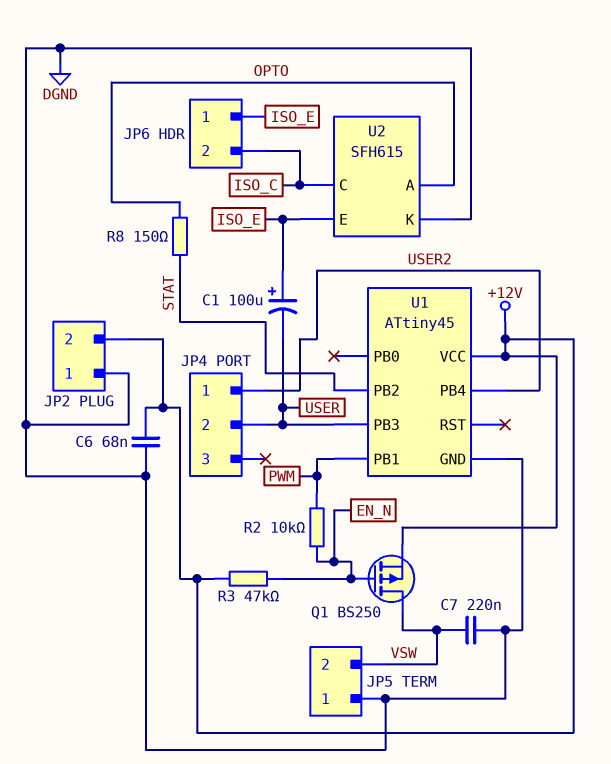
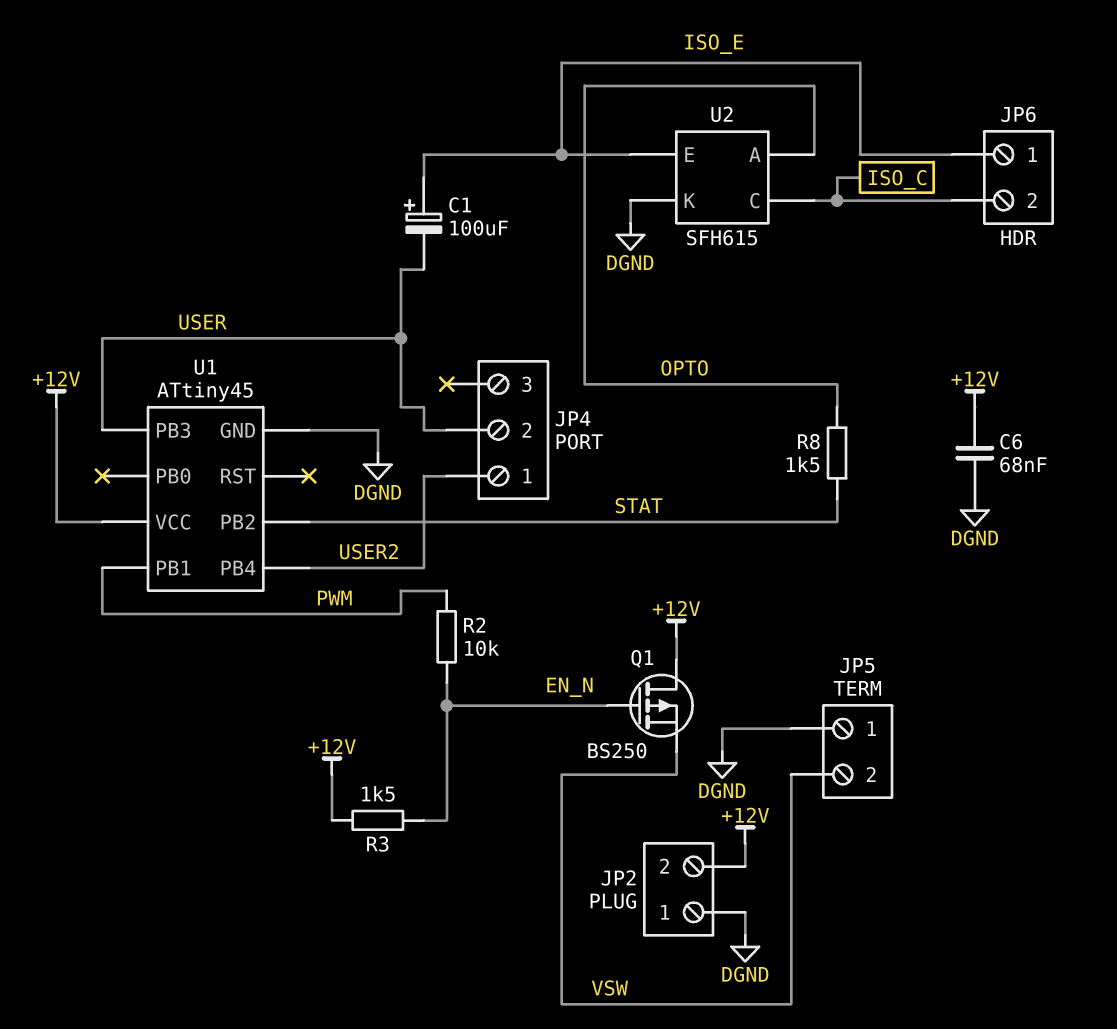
C7: 220nF (DGND, VSW) -> none
Q1: PMOS BS250 (G EN_N, D VSW, S +12V) -> PMOS BS250 (G EN_N, D +12V, S VSW)
R3: 47k (+12V, EN_N) -> 1.5k (+12V, EN_N)
R8: 150 (OPTO, STAT) -> 1.5k (OPTO, STAT)

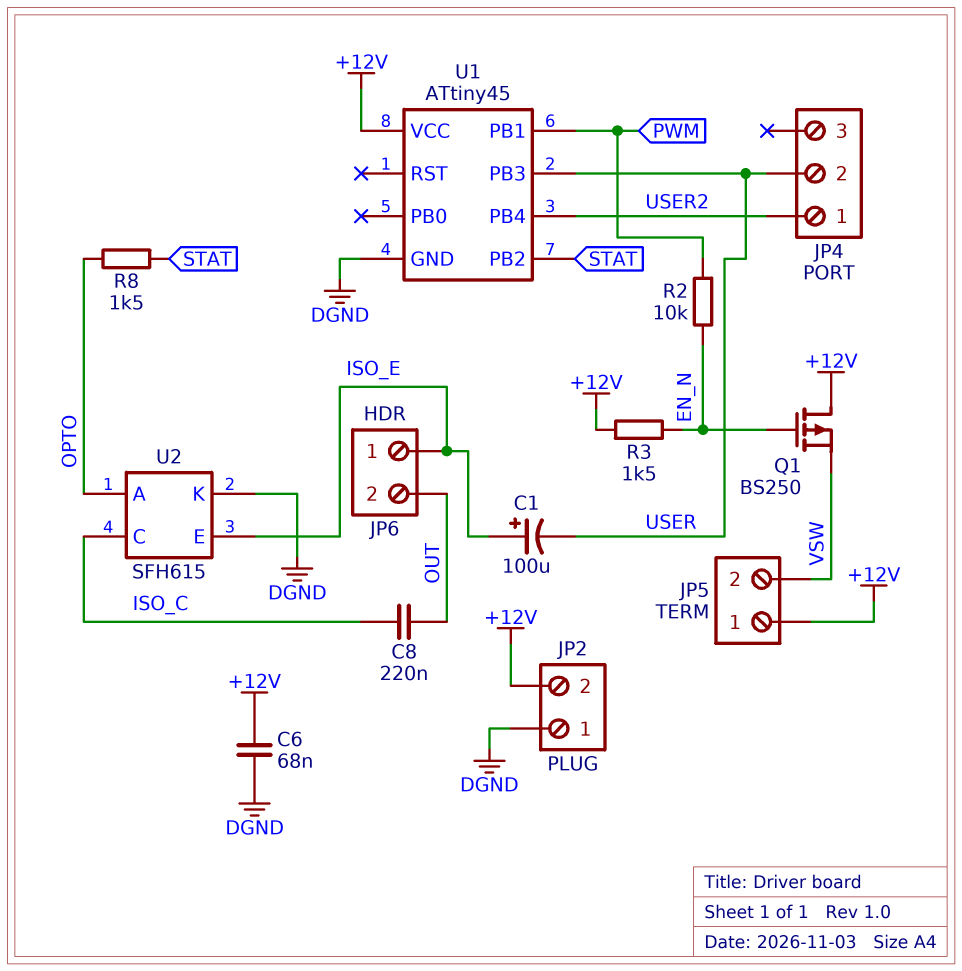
C8: none -> 220nF (ISO_C, OUT)
JP5 pin 1: DGND -> +12V
JP6 pin 2: ISO_C -> OUT

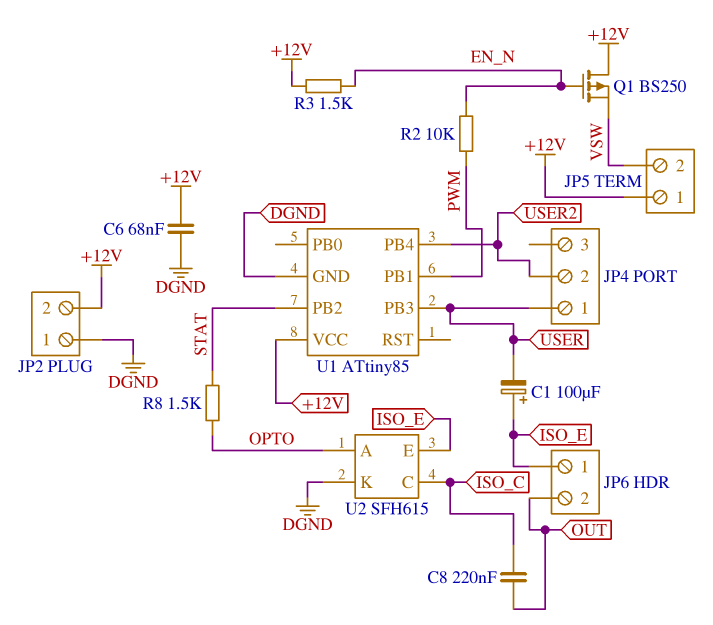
JP4 pin 1: USER2 -> USER
JP4 pin 2: USER -> USER2
U1: ATtiny45 -> ATtiny85

